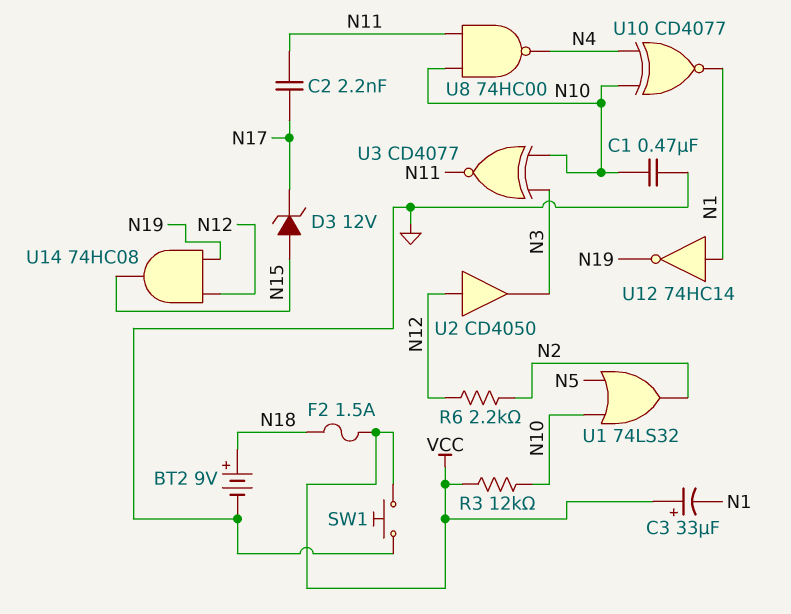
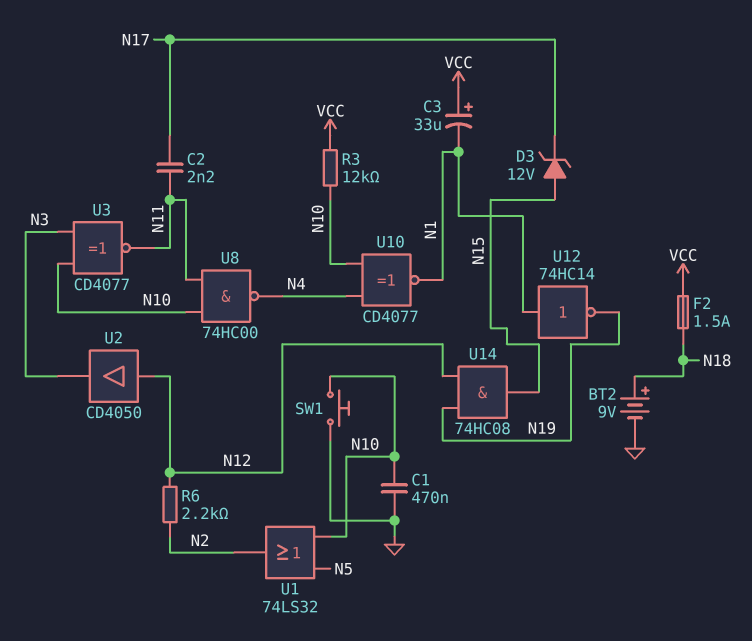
SW1: button (GND, VCC) -> button (GND, N10)

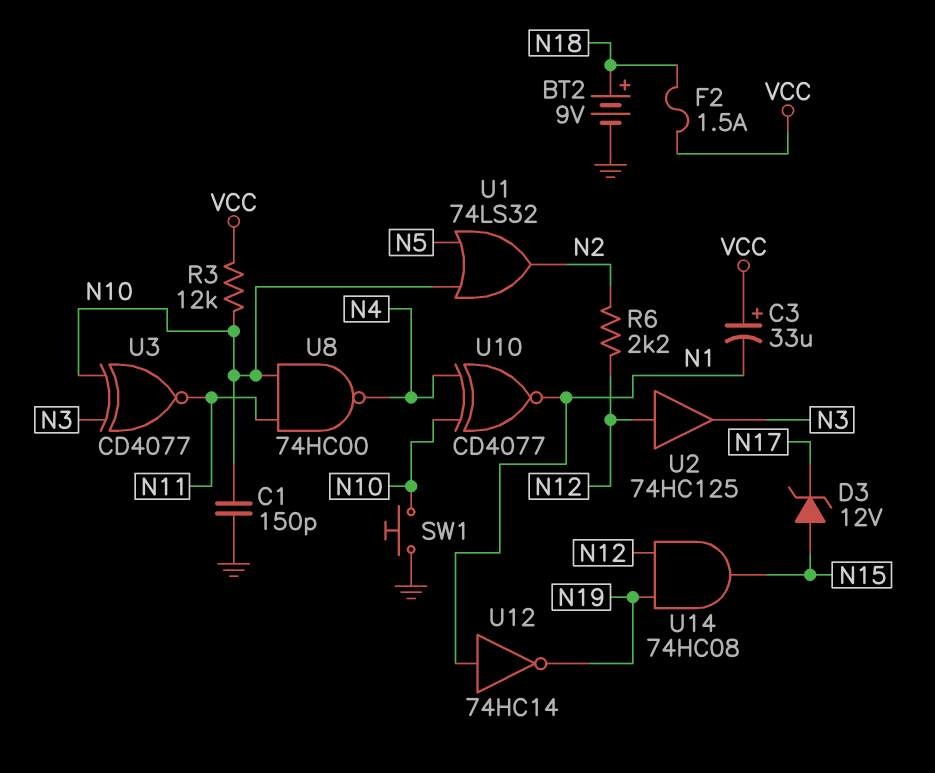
C1: 470nF (GND, N10) -> 150pF (GND, N10)
C2: 2.2nF (N11, N17) -> none
U2: buffer CD4050 (in N12, out N3) -> buffer 74HC125 (in N12, out N3)

